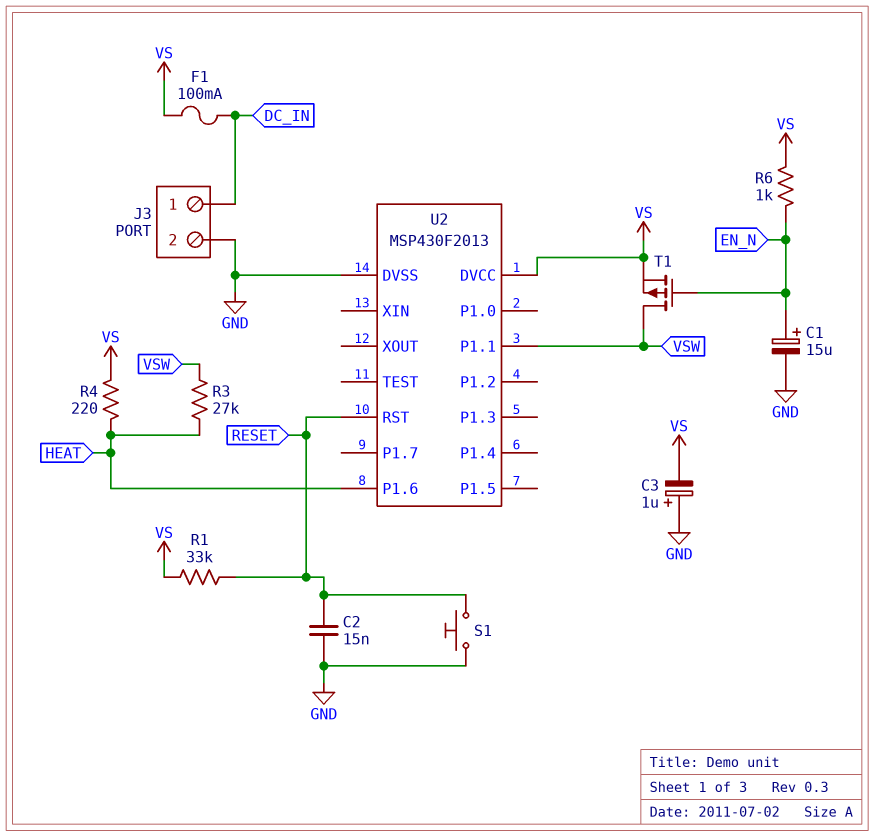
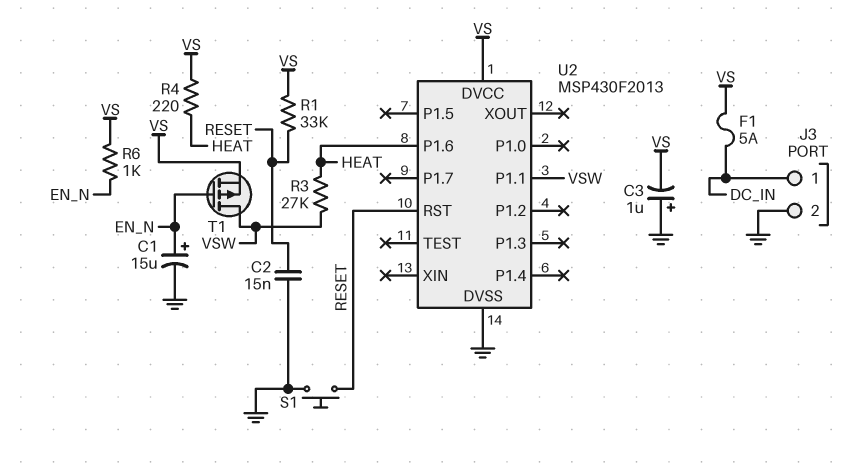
F1: 100mA (DC_IN, VS) -> 5A (DC_IN, VS)

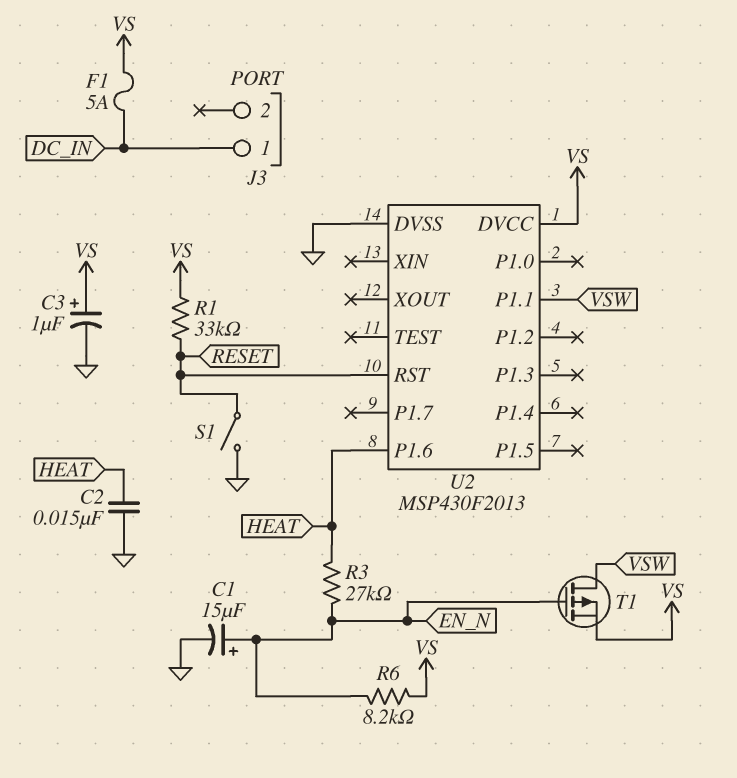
C2: 15nF (GND, RESET) -> 15nF (GND, HEAT)
C3: 1uF (plus GND, minus VS) -> 1uF (plus VS, minus GND)
J3 pin 2: GND -> none
R3: 27k (HEAT, VSW) -> 27k (EN_N, HEAT)
R4: 220 (HEAT, VS) -> none
R6: 1k (EN_N, VS) -> 8.2k (EN_N, VS)
S1: button (GND, RESET) -> switch (GND, RESET)

